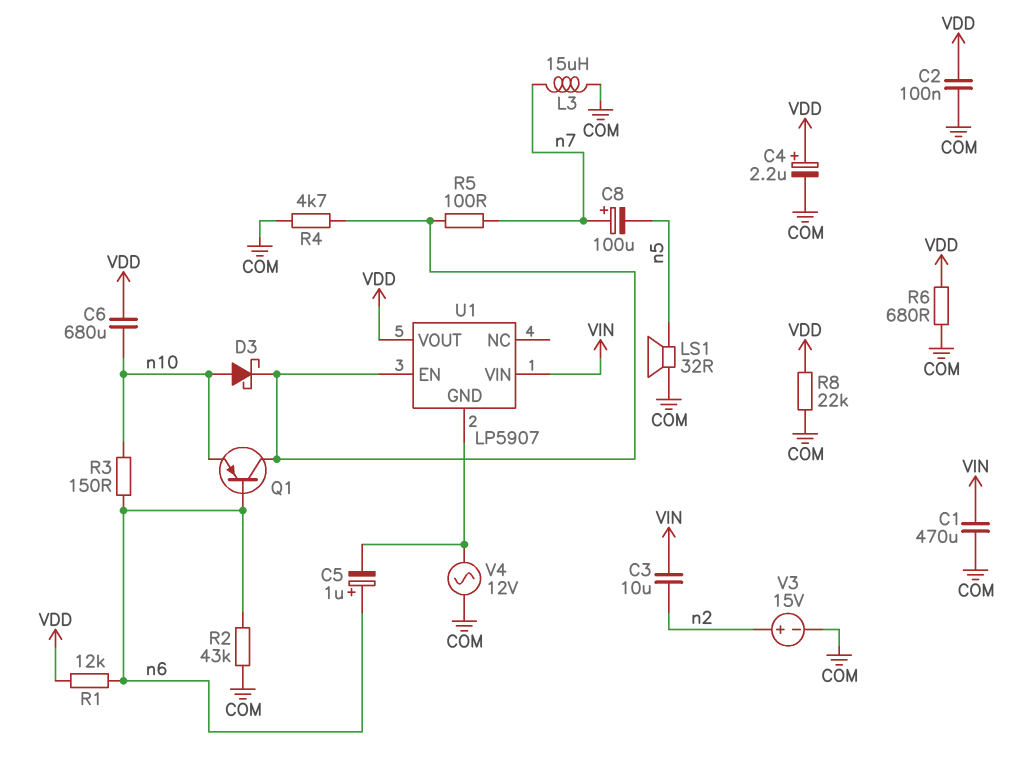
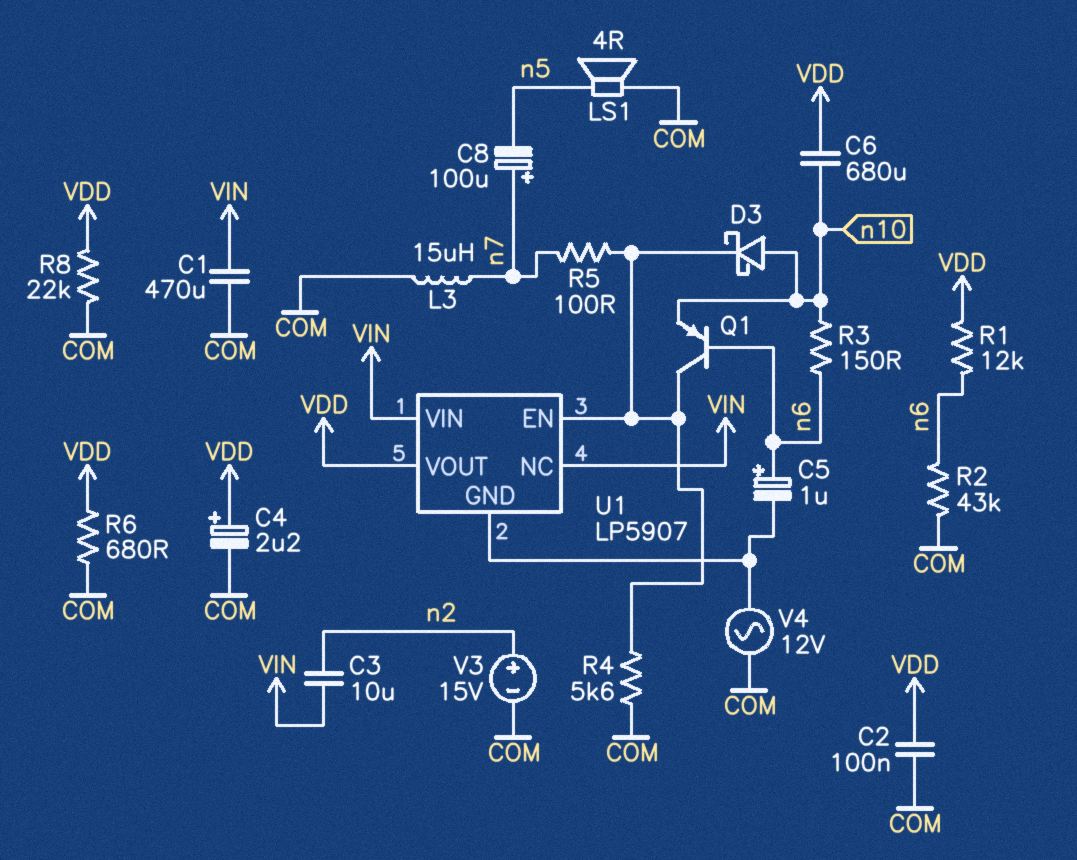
LS1: speaker 32R (COM, n5) -> speaker 4R (COM, n5)
R4: 4.7k (COM, U1/EN) -> 5.6k (COM, U1/EN)
U1 pin NC: none -> VIN

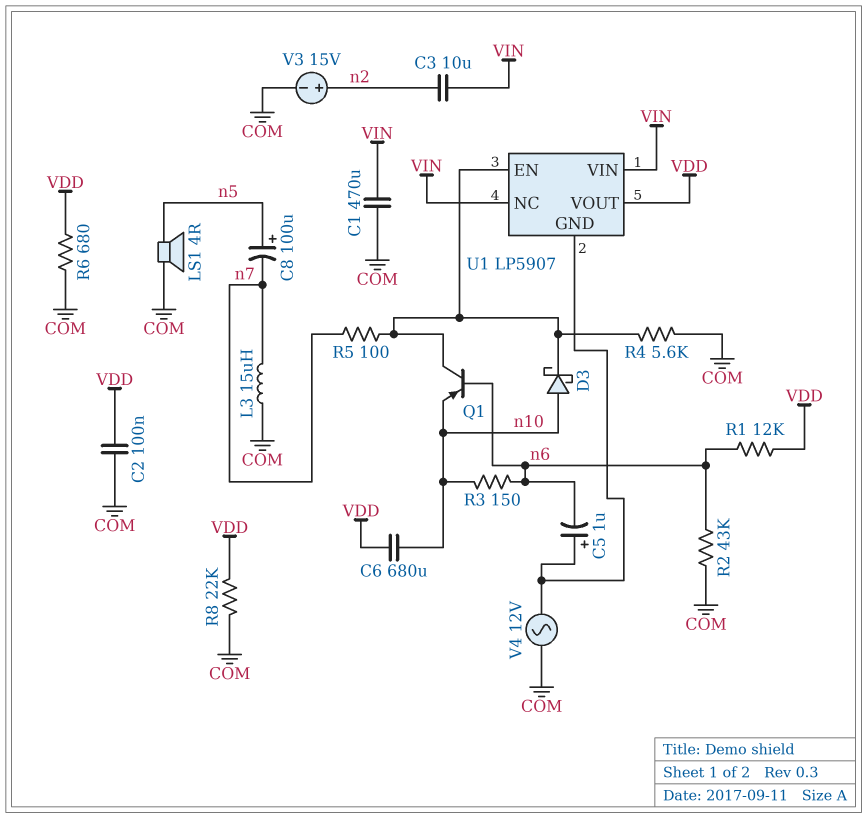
C4: 2.2uF (plus VDD, minus COM) -> none
C5: 1uF (plus n6, minus U1/GND) -> 1uF (plus U1/GND, minus n6)
C8: 100uF (plus n7, minus n5) -> 100uF (plus n5, minus n7)

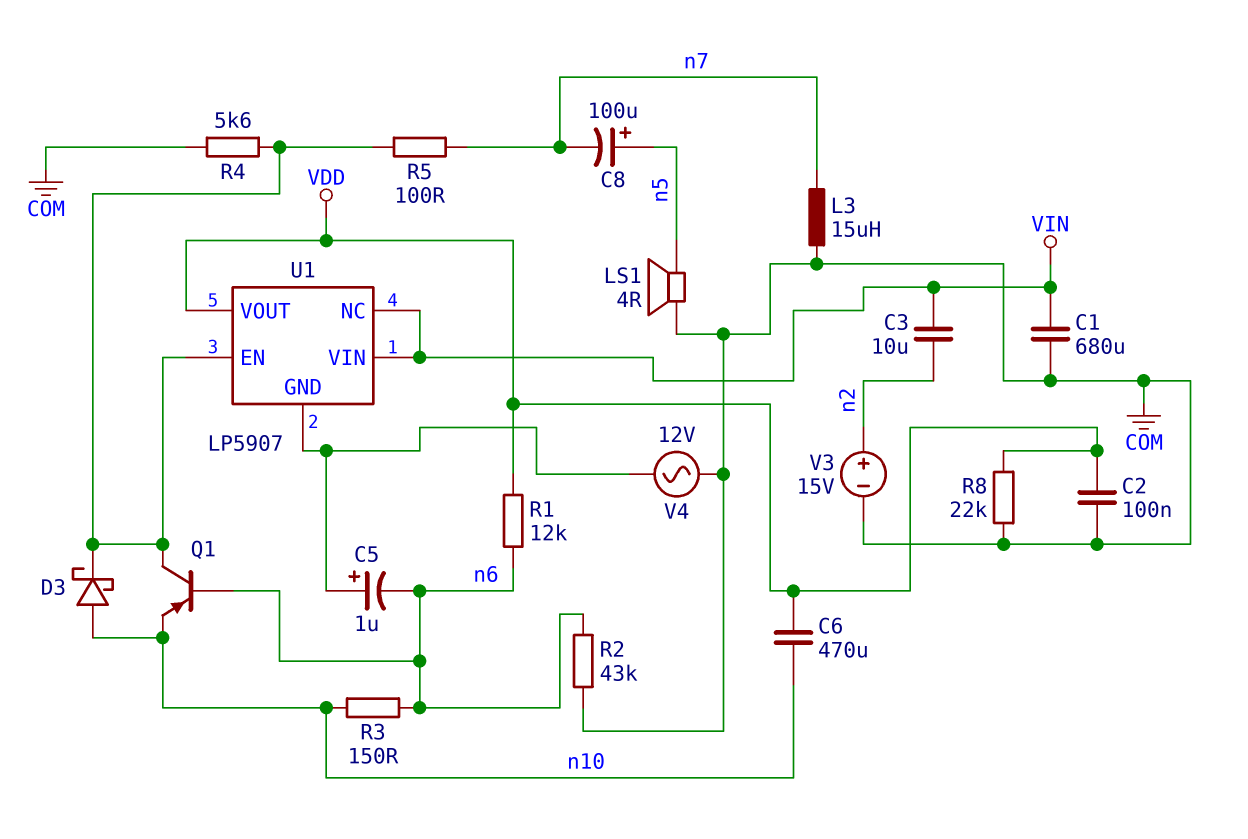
C1: 470uF (COM, VIN) -> 680uF (COM, VIN)
C6: 680uF (VDD, n10) -> 470uF (VDD, n10)
R6: 680 (COM, VDD) -> none

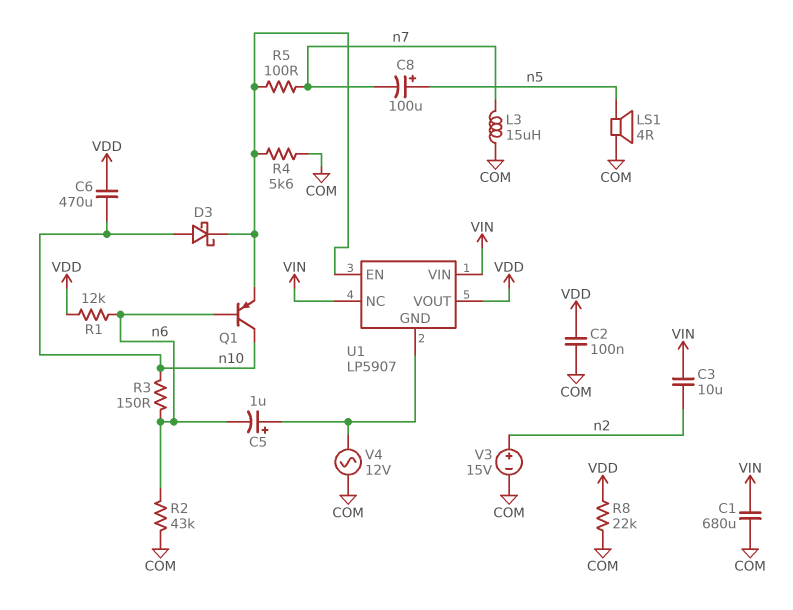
Q1: PNP (B n6, C U1/EN, E n10) -> PNP (B n6, C n10, E U1/EN)

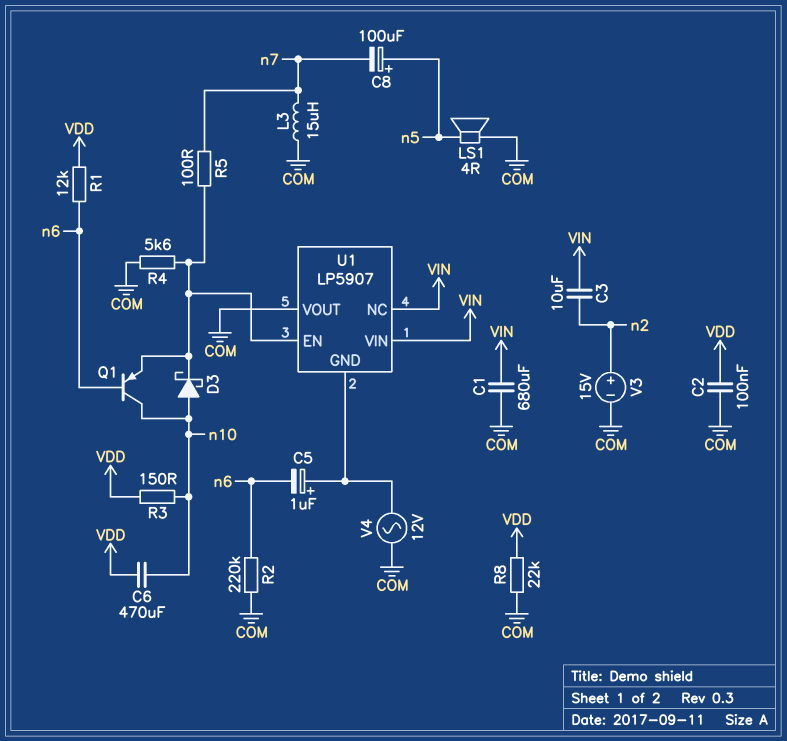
R2: 43k (COM, n6) -> 220k (COM, n6)
R3: 150 (n6, n10) -> 150 (VDD, n10)
U1 pin VOUT: VDD -> COM

